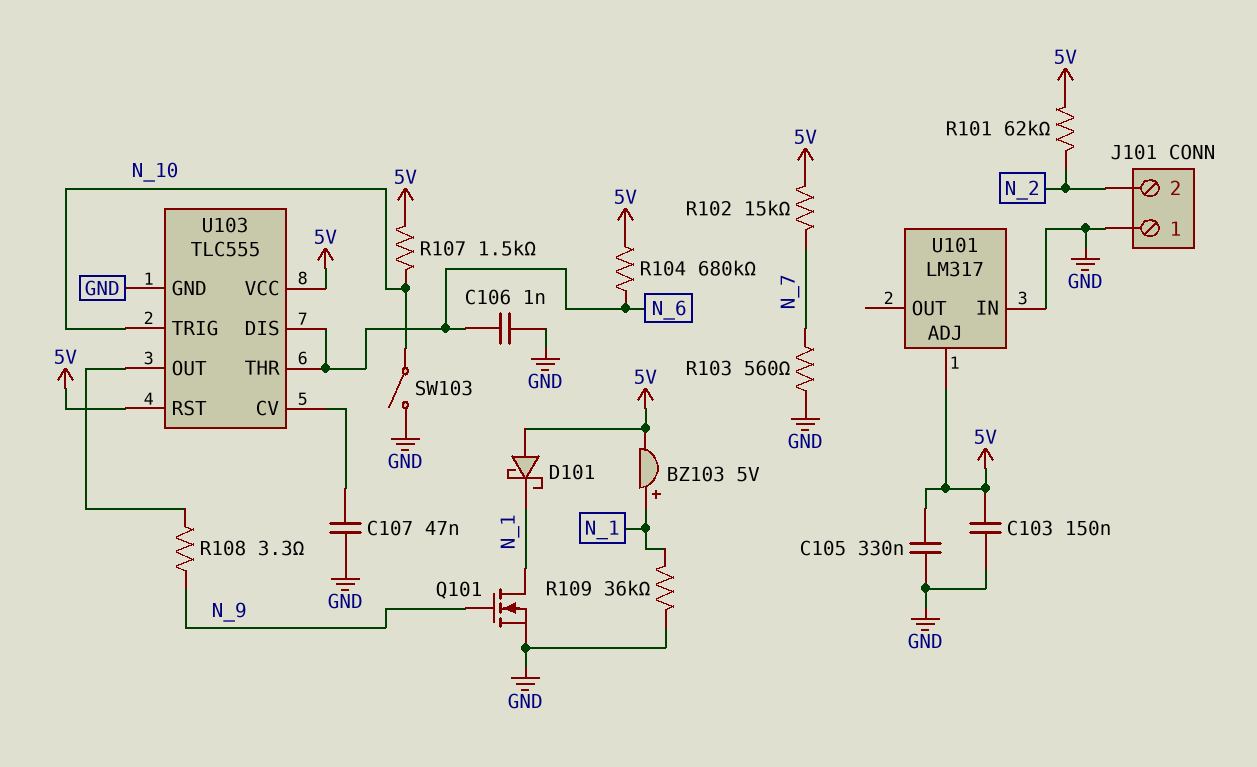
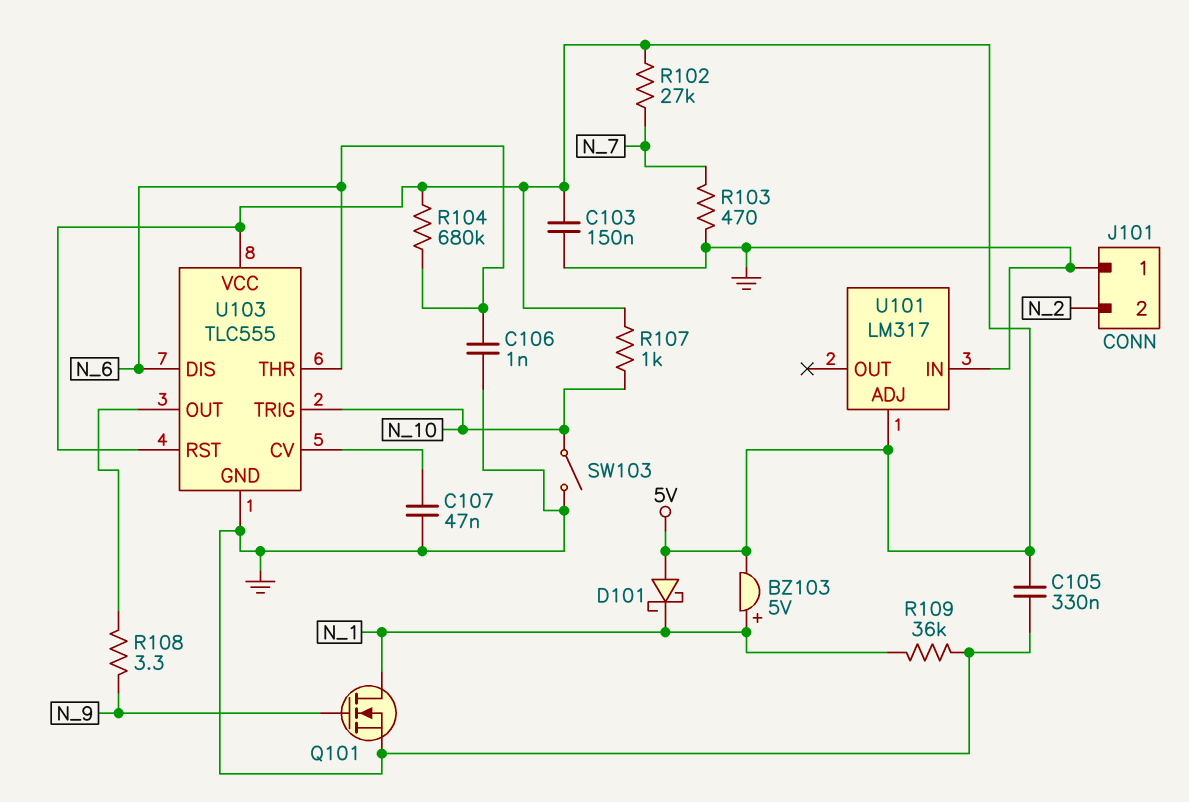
R101: 62k (5V, N_2) -> none
R102: 15k (5V, N_7) -> 27k (5V, N_7)
R103: 560 (GND, N_7) -> 470 (GND, N_7)
R107: 1.5k (5V, N_10) -> 1k (5V, N_10)

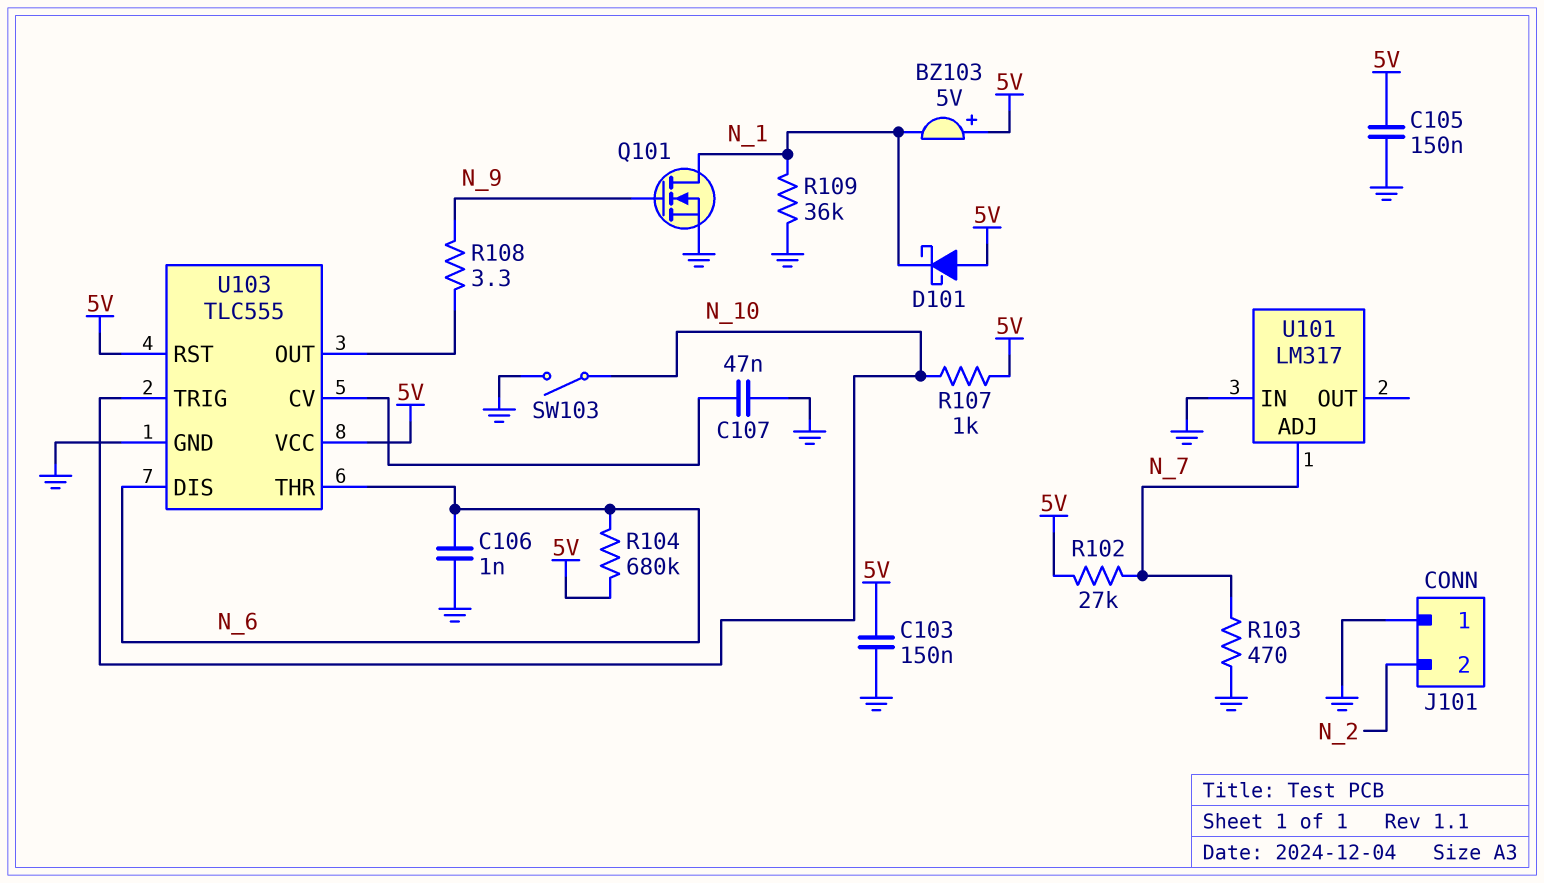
BZ103: buzzer 5V (plus N_1, minus 5V) -> buzzer 5V (plus 5V, minus N_1)
C105: 330nF (5V, GND) -> 150nF (5V, GND)
U101 pin ADJ: 5V -> N_7

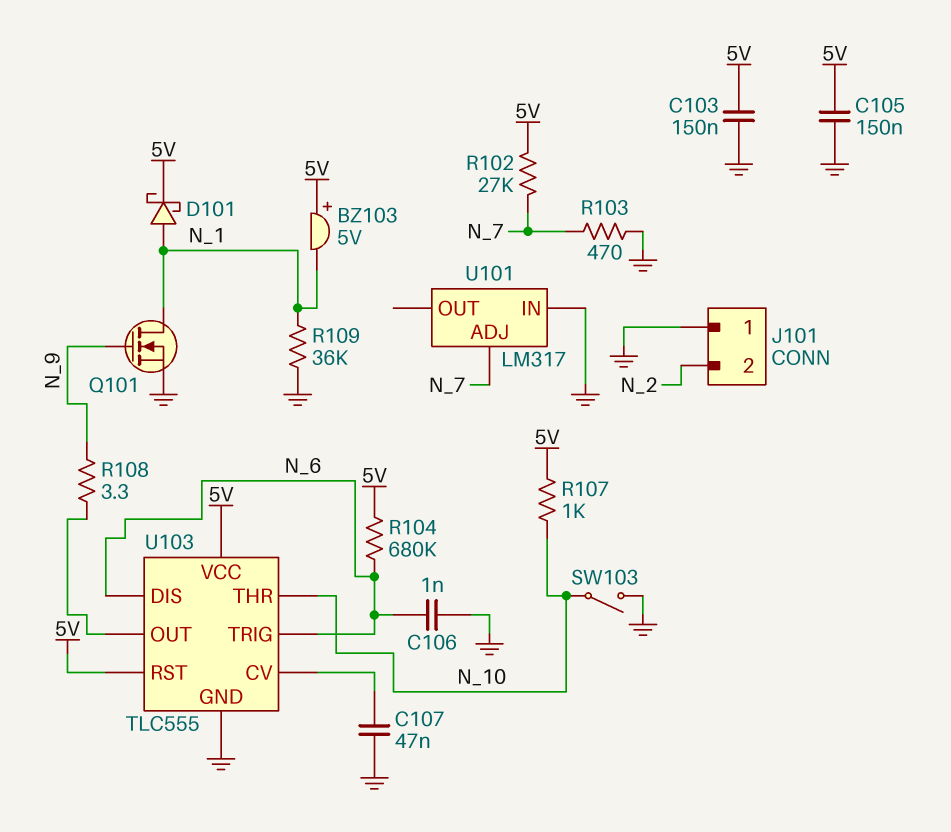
D101: schottky (A 5V, K N_1) -> schottky (A N_1, K 5V)
U103 pin THR: N_6 -> N_10
U103 pin TRIG: N_10 -> N_6

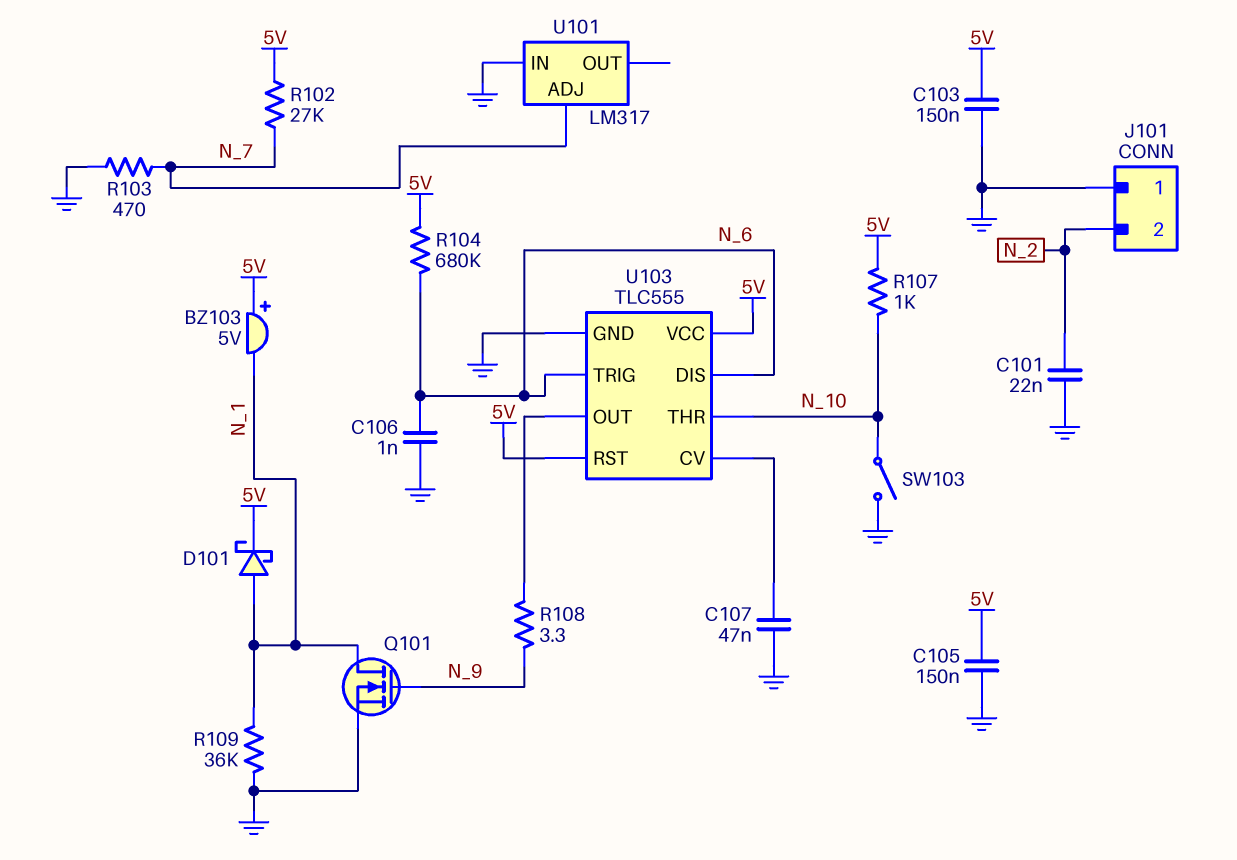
C101: none -> 22nF (GND, N_2)

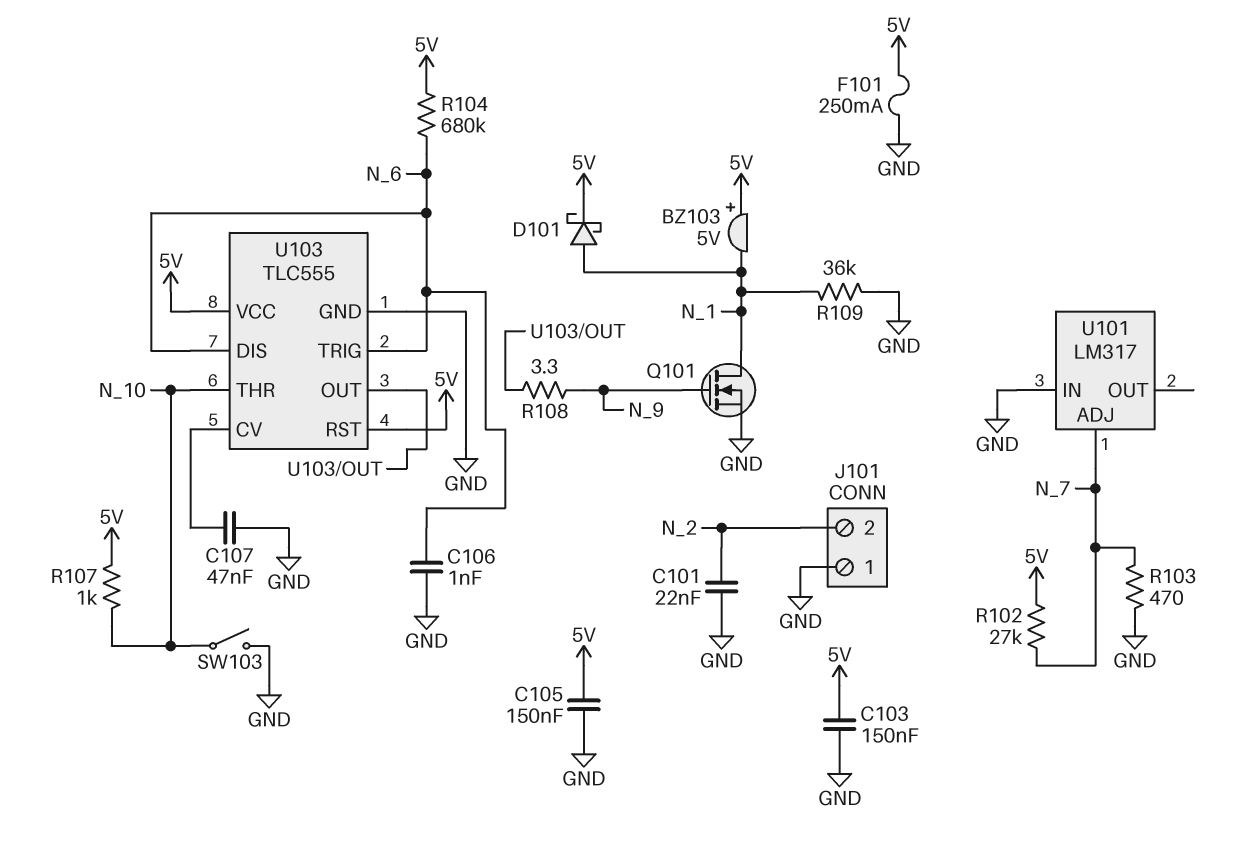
F101: none -> 250mA (5V, GND)

